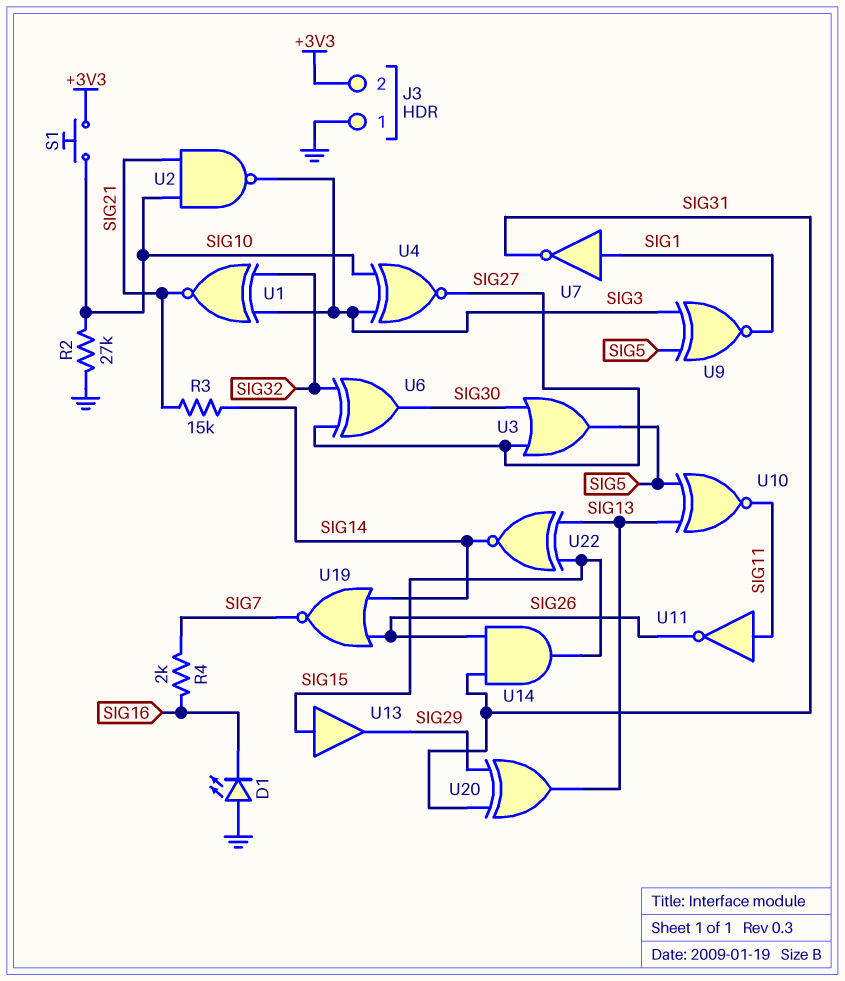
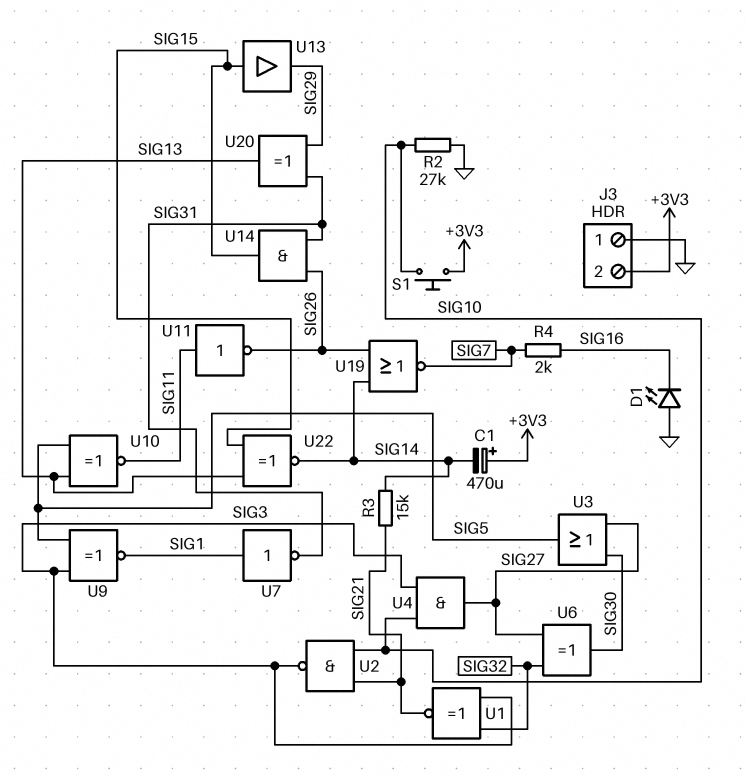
C1: none -> 470uF (plus +3V3, minus SIG14)
U4: XNOR (in SIG3, in SIG10, out SIG27) -> AND (in SIG3, in SIG10, out SIG27)

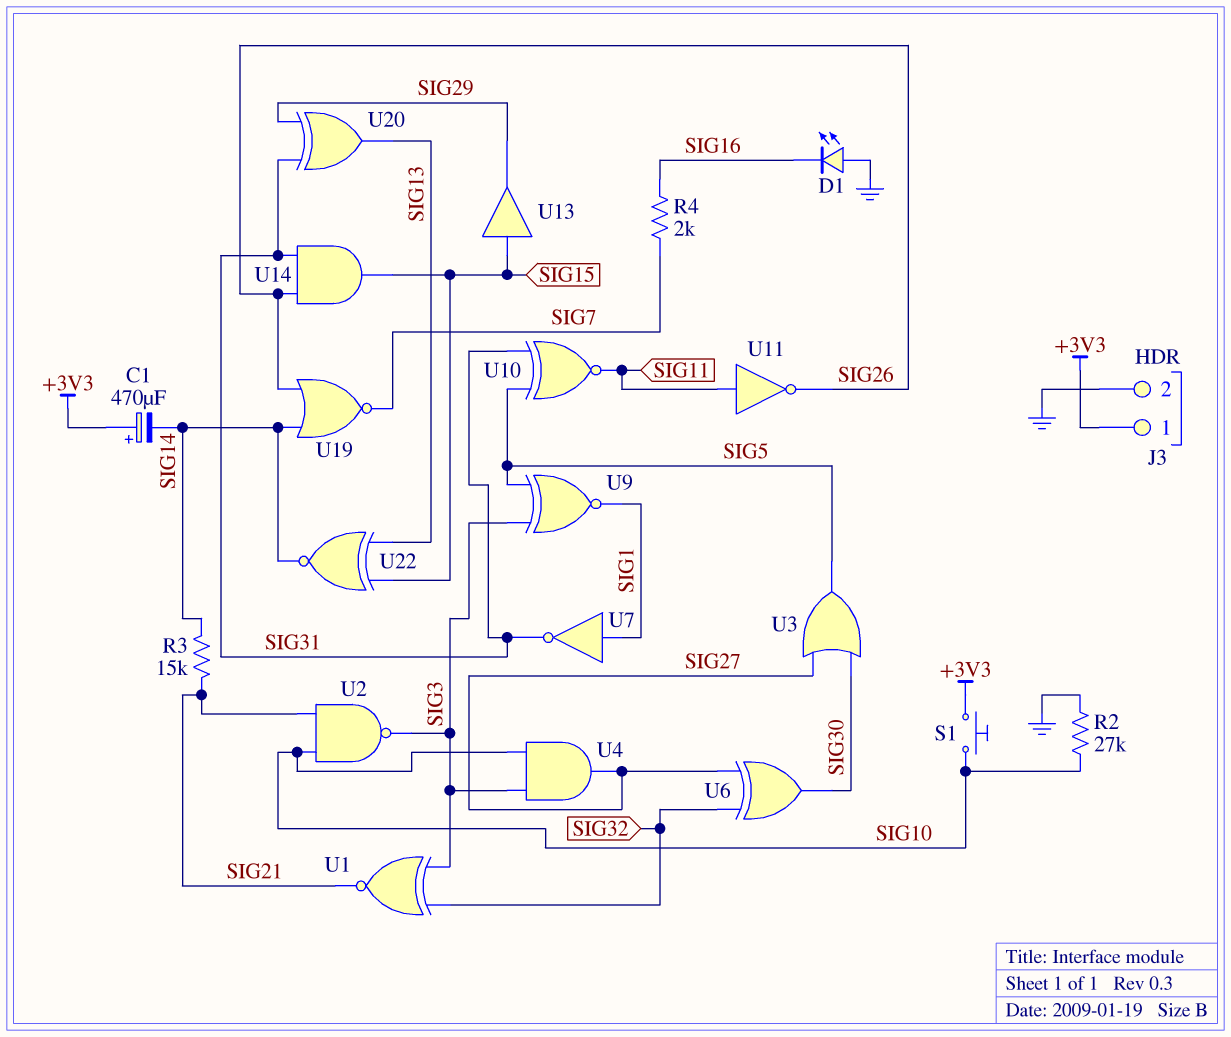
J3 pin 1: GND -> +3V3
J3 pin 2: +3V3 -> GND
U10: XNOR (in SIG5, in SIG13, out SIG11) -> XNOR (in SIG5, in SIG31, out SIG11)

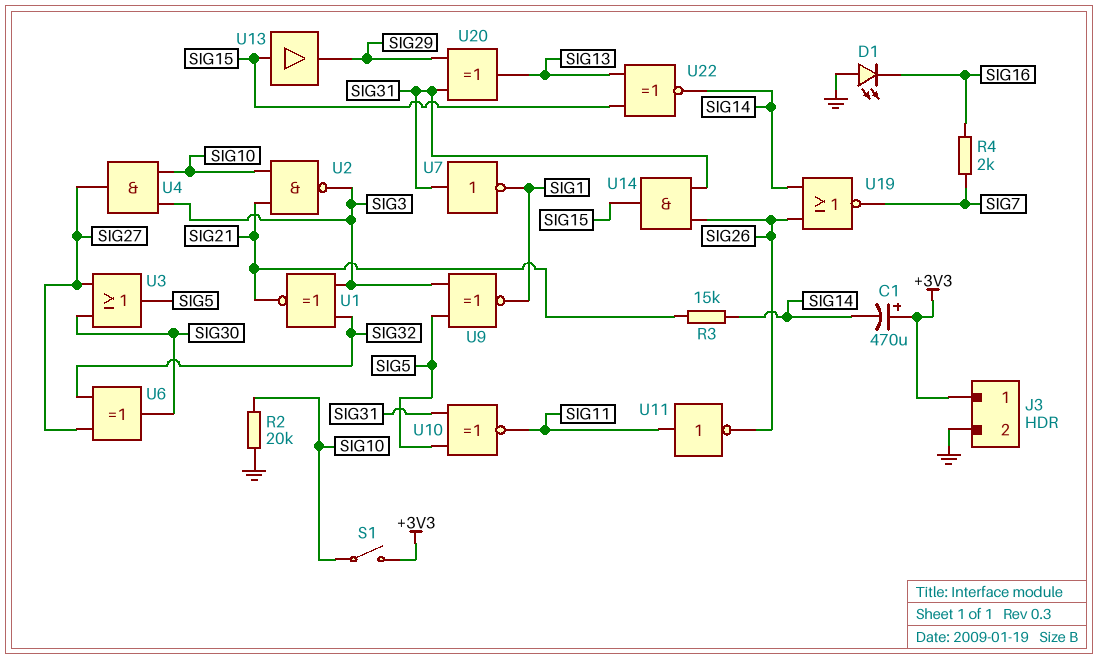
R2: 27k (GND, SIG10) -> 20k (GND, SIG10)
S1: button (+3V3, SIG10) -> switch (+3V3, SIG10)
U7: NOT (in SIG1, out SIG31) -> NOT (in SIG31, out SIG1)

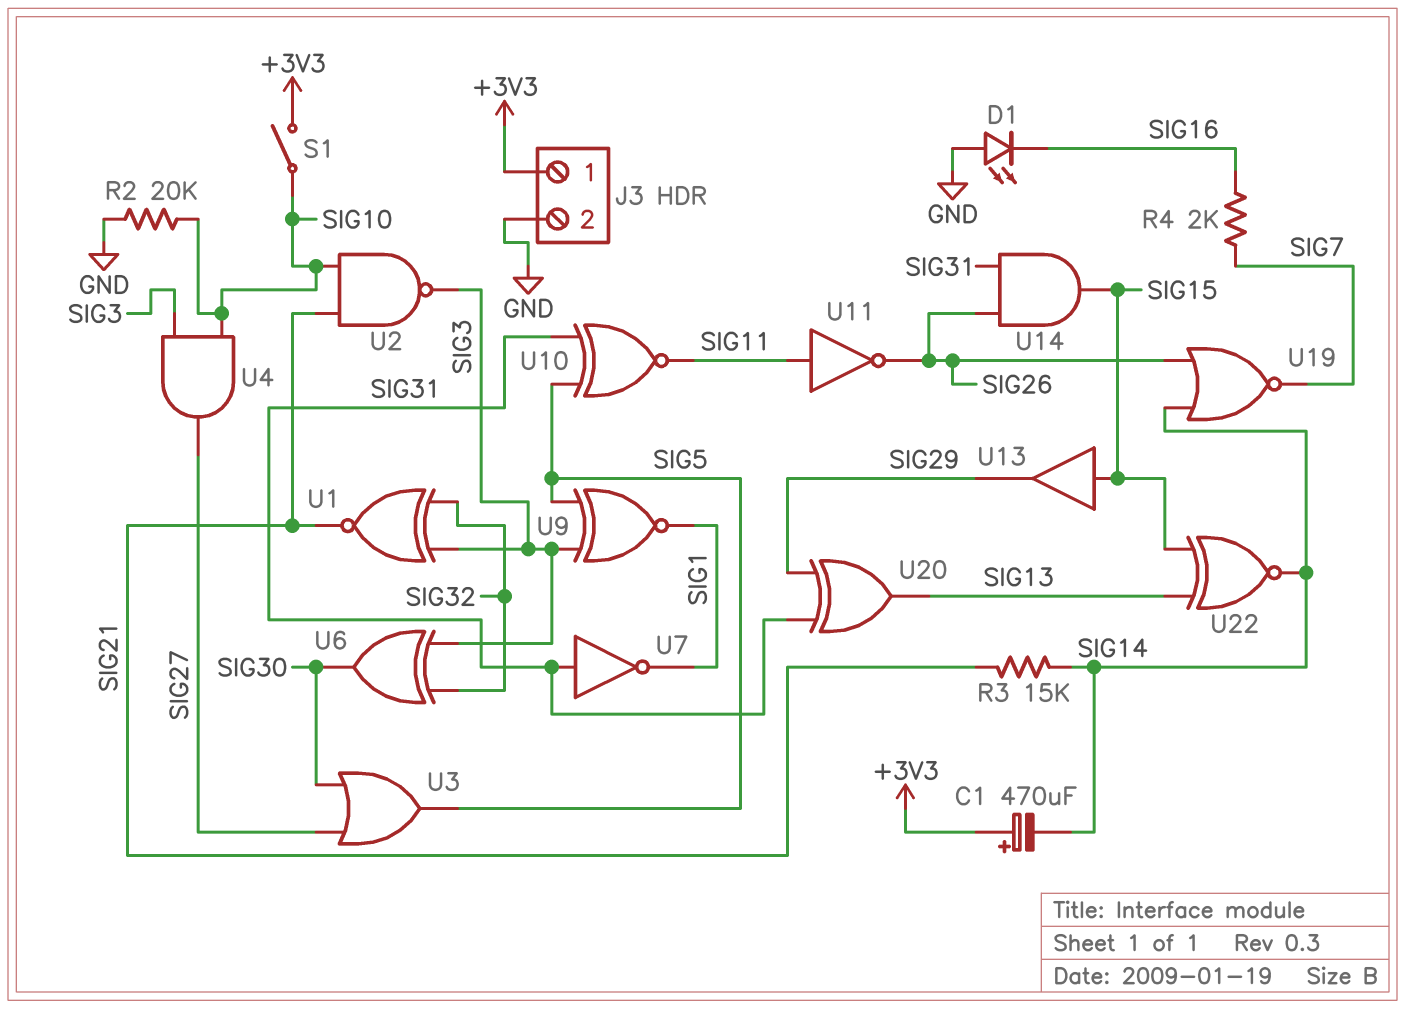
U6: XOR (in SIG27, in SIG32, out SIG30) -> XOR (in SIG3, in SIG32, out SIG30)

